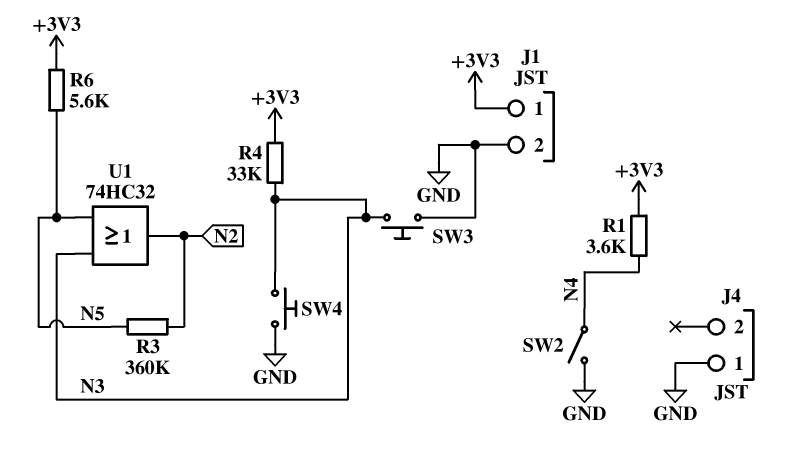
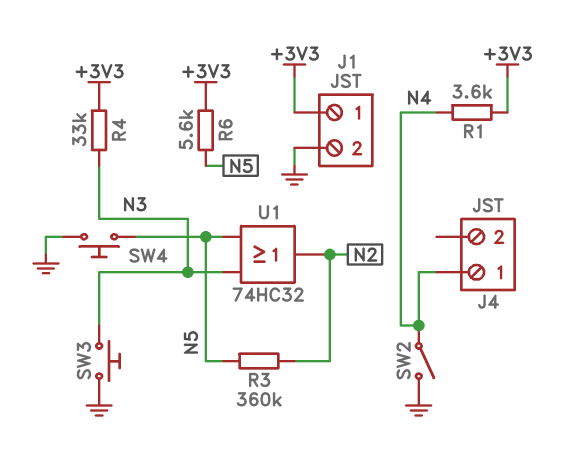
J4 pin 1: GND -> N4
SW4: button (GND, N3) -> button (GND, N5)

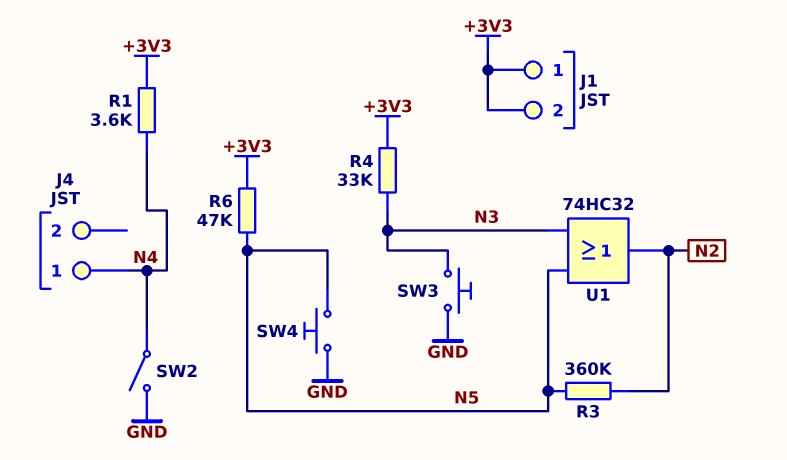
J1 pin 2: GND -> +3V3
R6: 5.6k (+3V3, N5) -> 47k (+3V3, N5)

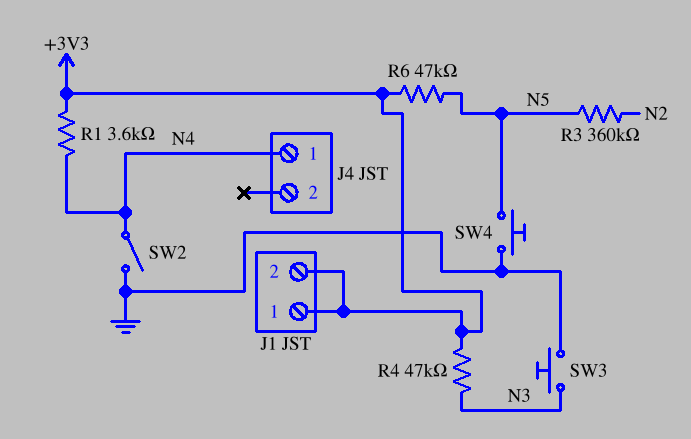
R4: 33k (+3V3, N3) -> 47k (+3V3, N3)
U1: OR 74HC32 (in N3, in N5, out N2) -> none

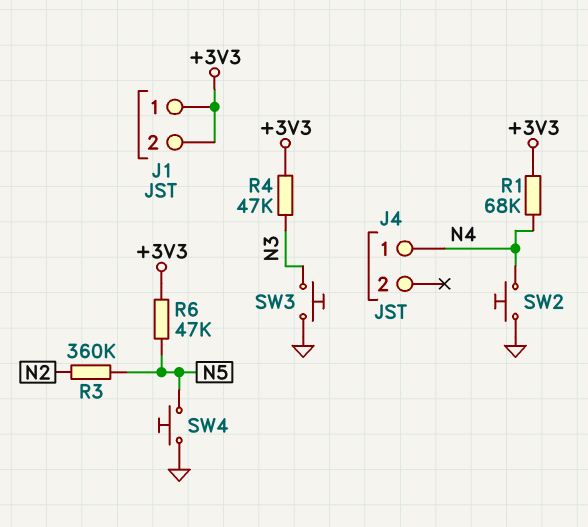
R1: 3.6k (+3V3, N4) -> 68k (+3V3, N4)
SW2: switch (GND, N4) -> button (GND, N4)

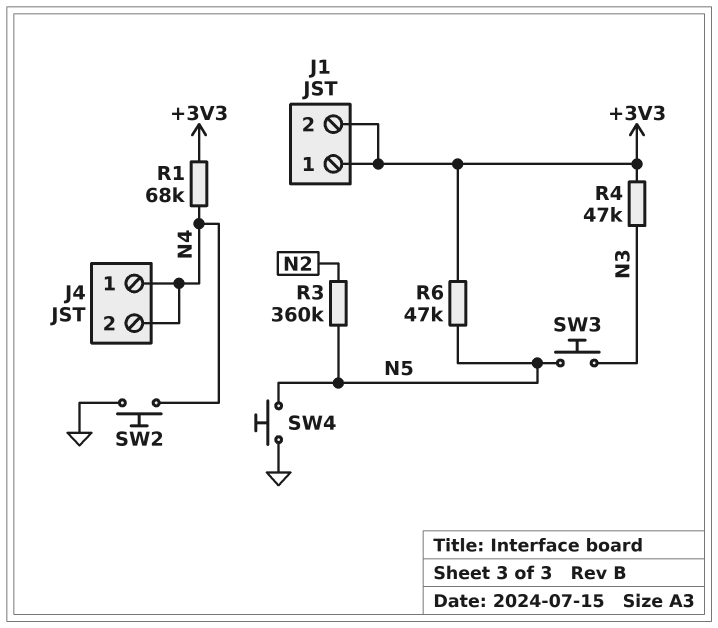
J4 pin 2: none -> N4
SW3: button (GND, N3) -> button (N3, N5)

